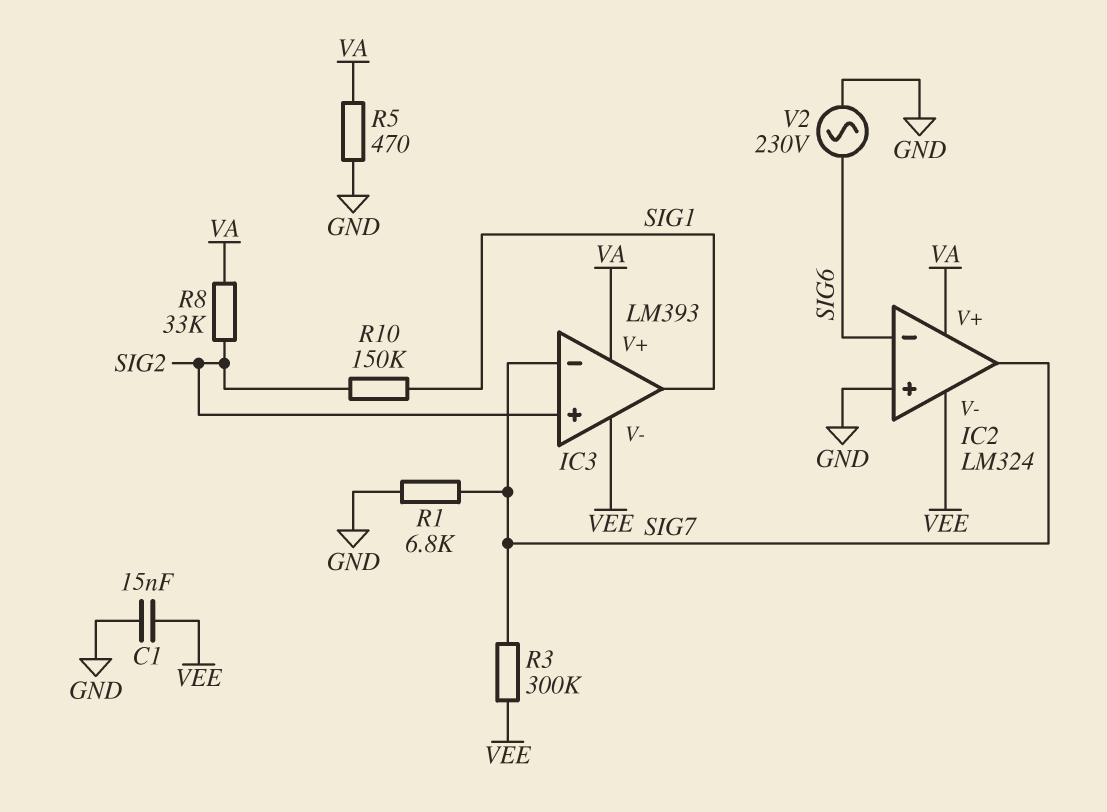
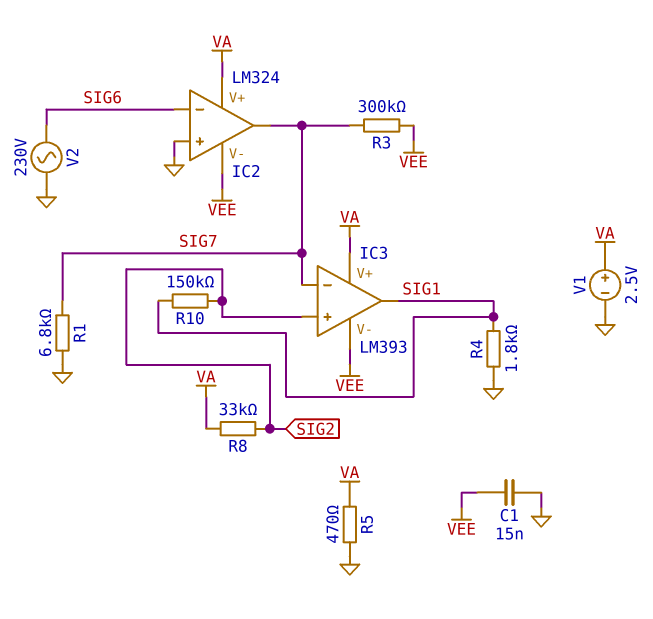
R4: none -> 1.8k (GND, SIG1)
V1: none -> 2.5V (plus VA, minus GND)

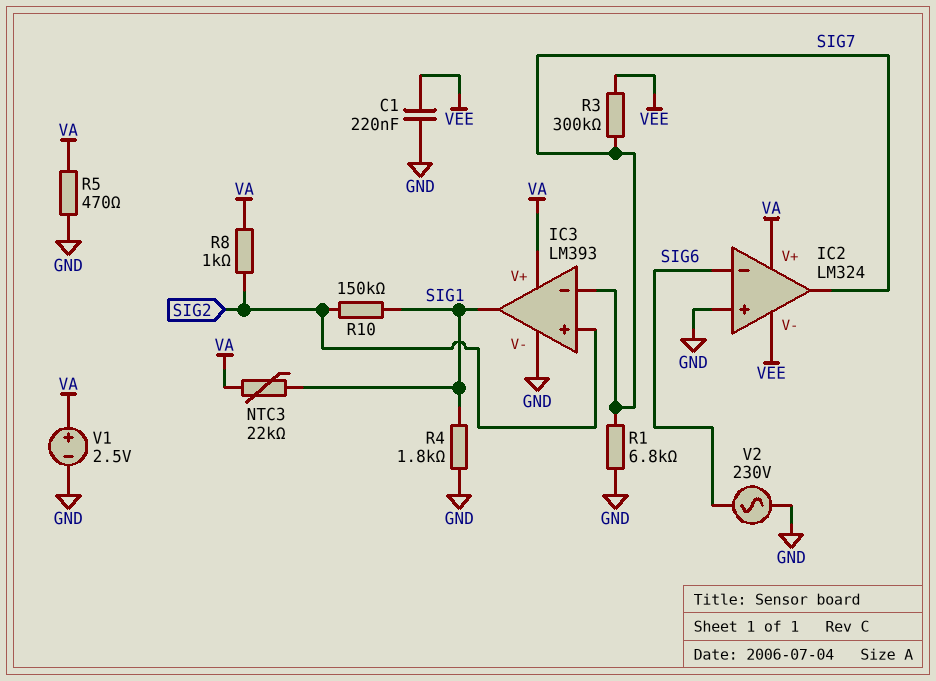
C1: 15nF (GND, VEE) -> 220nF (GND, VEE)
IC3 pin V-: VEE -> GND
NTC3: none -> 22k (SIG1, VA)
R8: 33k (SIG2, VA) -> 1k (SIG2, VA)

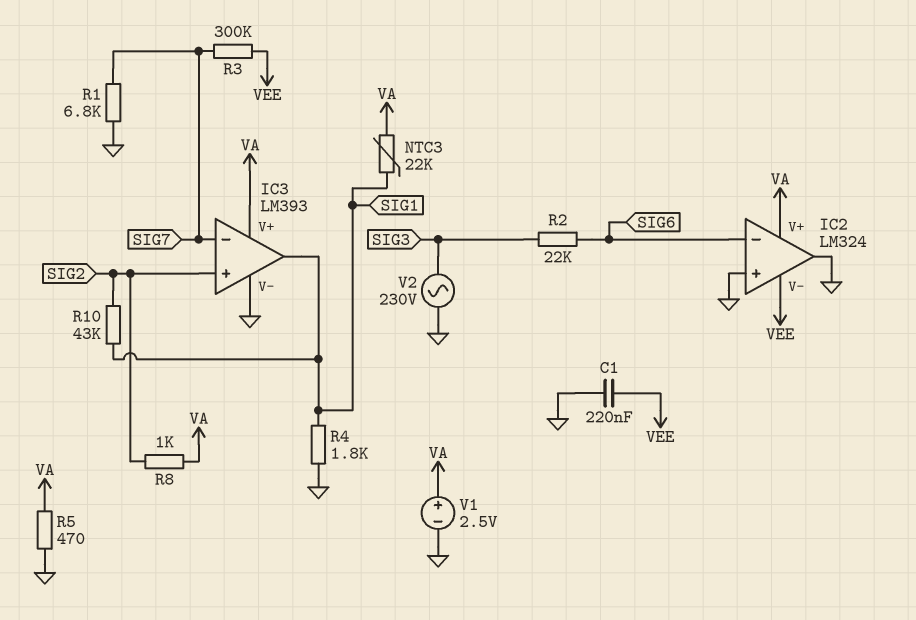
IC2 pin out: SIG7 -> GND
R2: none -> 22k (SIG3, SIG6)
R10: 150k (SIG1, SIG2) -> 43k (SIG1, SIG2)
V2: AC 230V (GND, SIG6) -> AC 230V (GND, SIG3)

